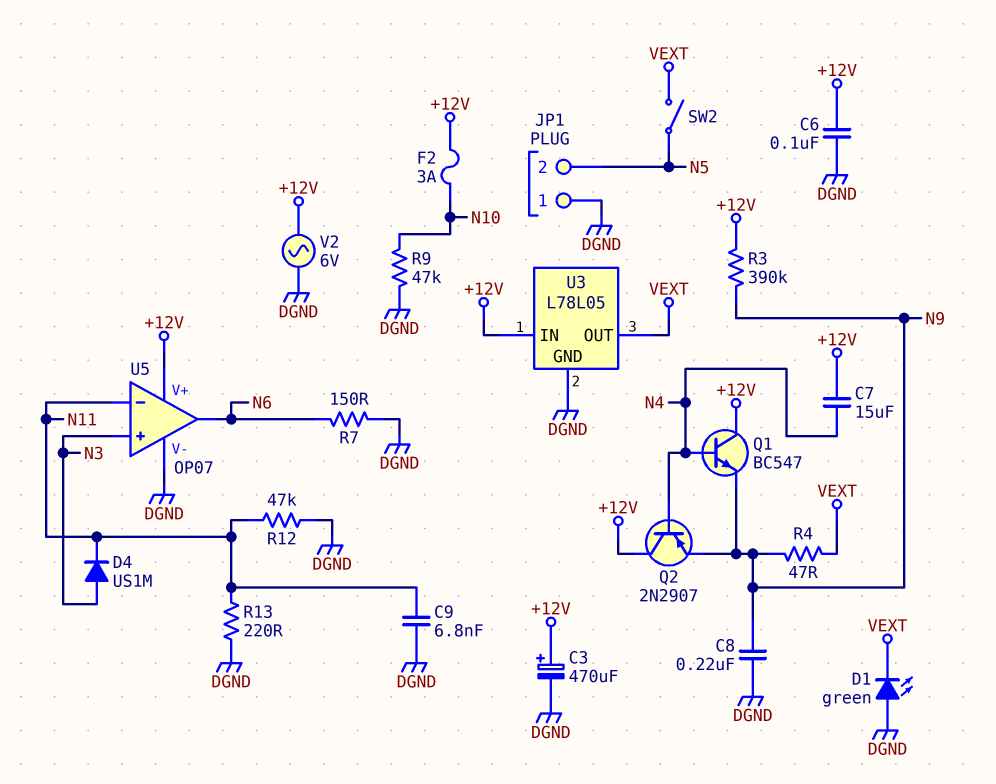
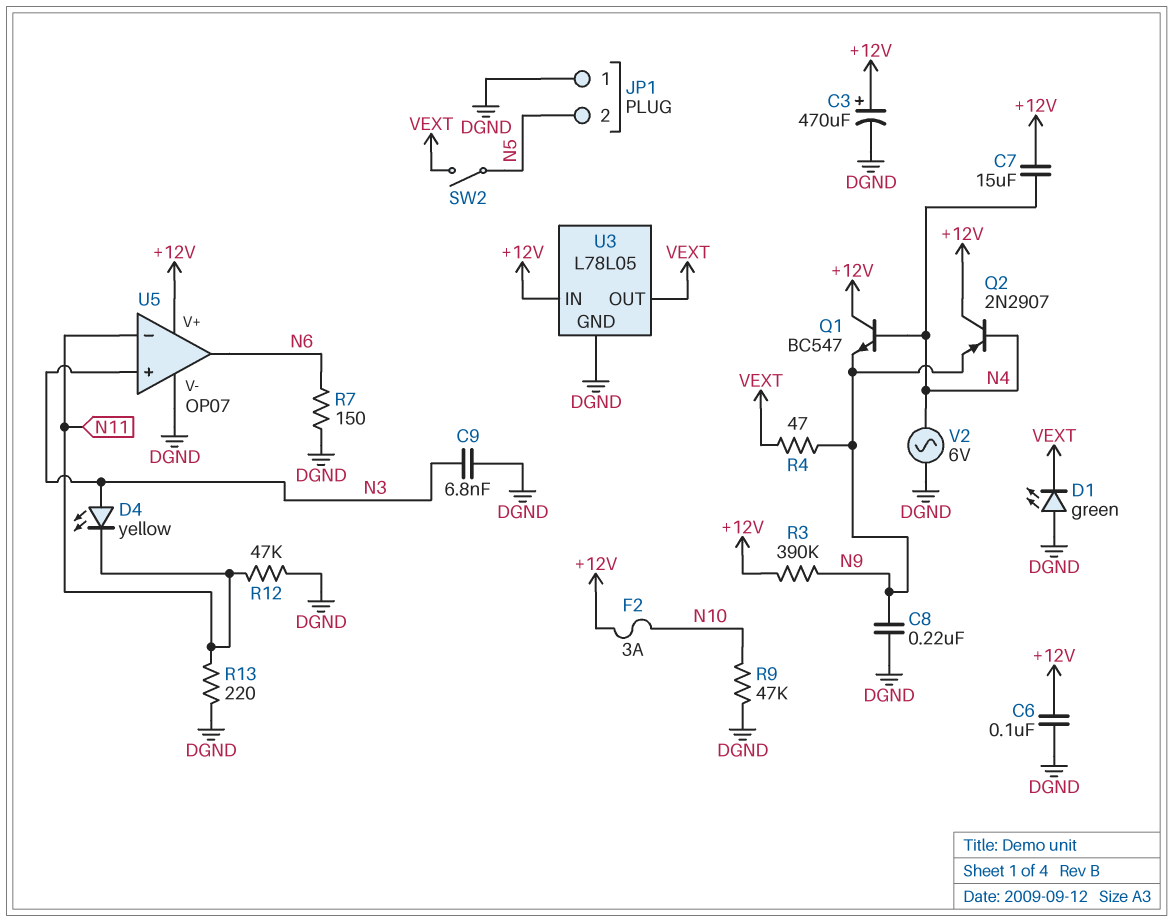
C9: 6.8nF (DGND, N11) -> 6.8nF (DGND, N3)
D4: diode US1M (A N3, K N11) -> LED yellow (A N3, K N11)
V2: AC 6V (+12V, DGND) -> AC 6V (DGND, N4)

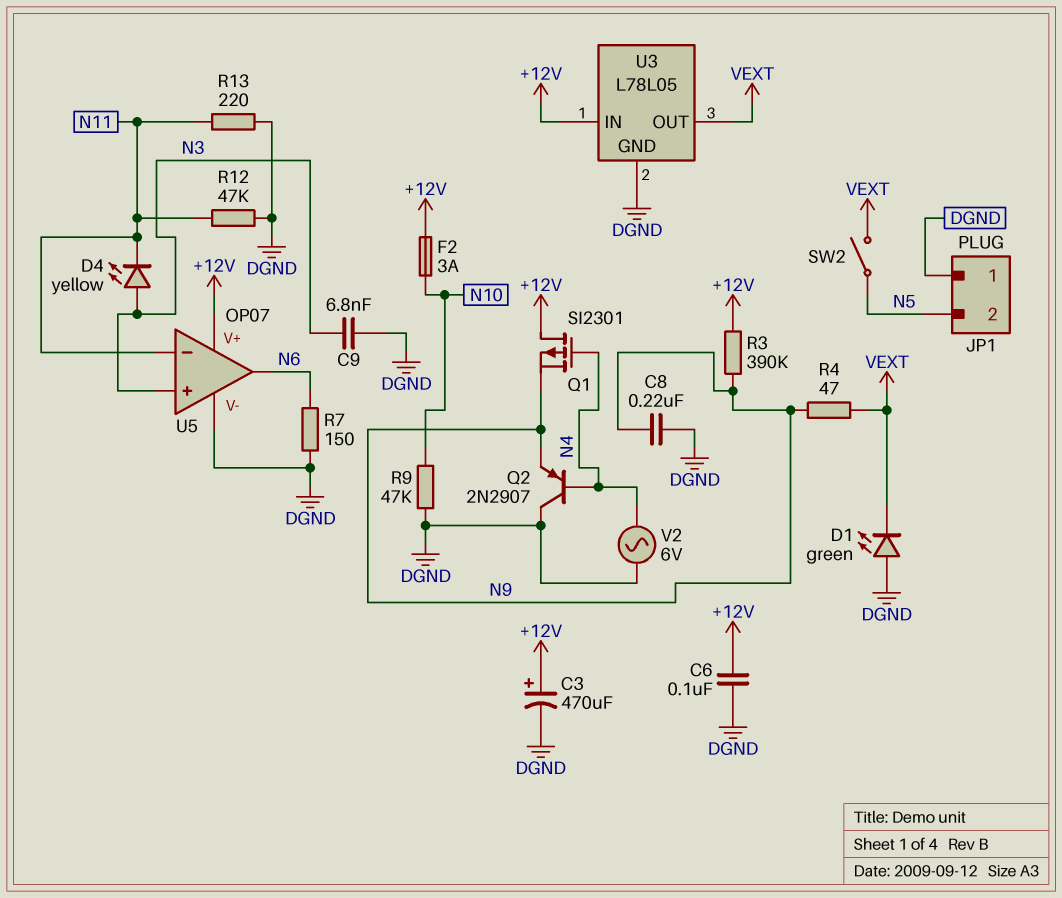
C7: 15uF (+12V, N4) -> none
Q1: NPN BC547 (B N4, C +12V, E N9) -> PMOS SI2301 (G N4, D +12V, S N9)
Q2: PNP 2N2907 (B N4, C +12V, E N9) -> PNP 2N2907 (B N4, C DGND, E N9)

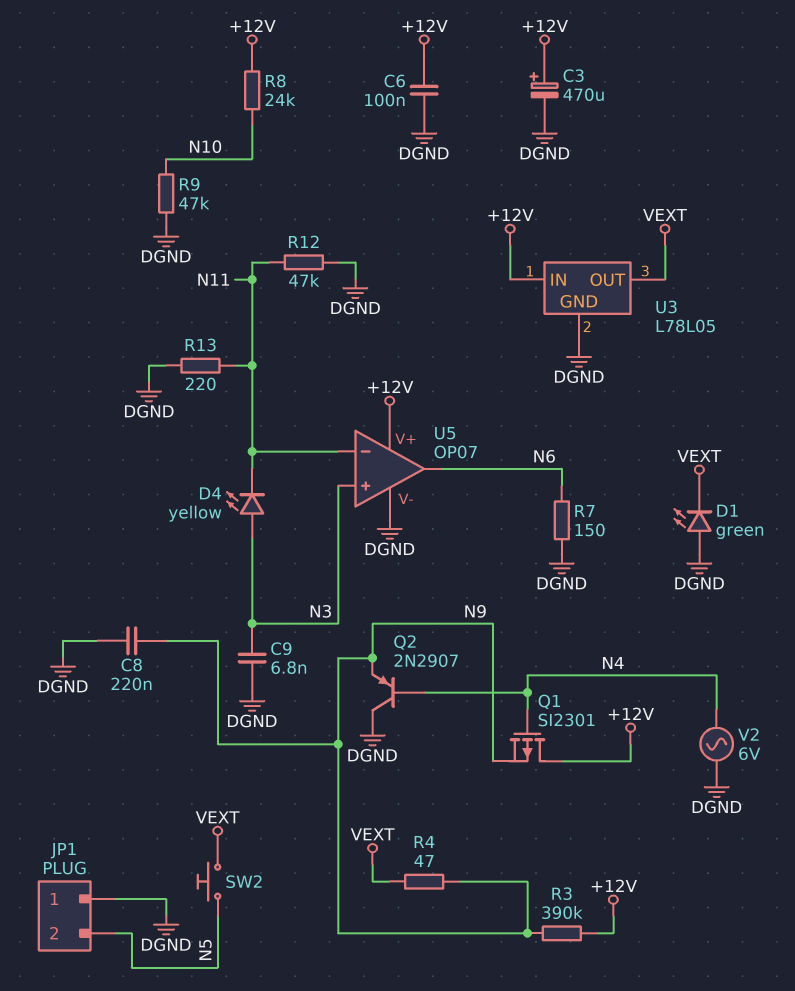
F2: 3A (+12V, N10) -> none
R8: none -> 24k (+12V, N10)
SW2: switch (N5, VEXT) -> button (N5, VEXT)

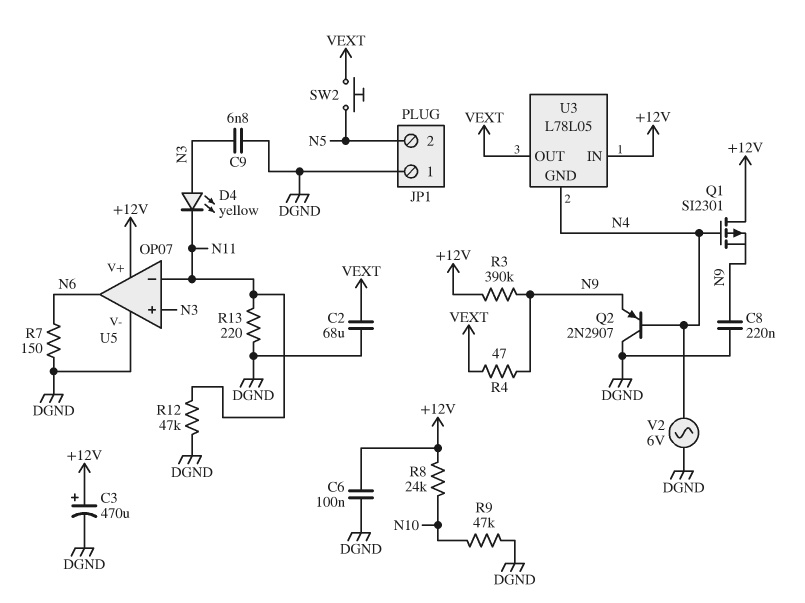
C2: none -> 68uF (DGND, VEXT)
D1: LED green (A DGND, K VEXT) -> none
U3 pin GND: DGND -> N4

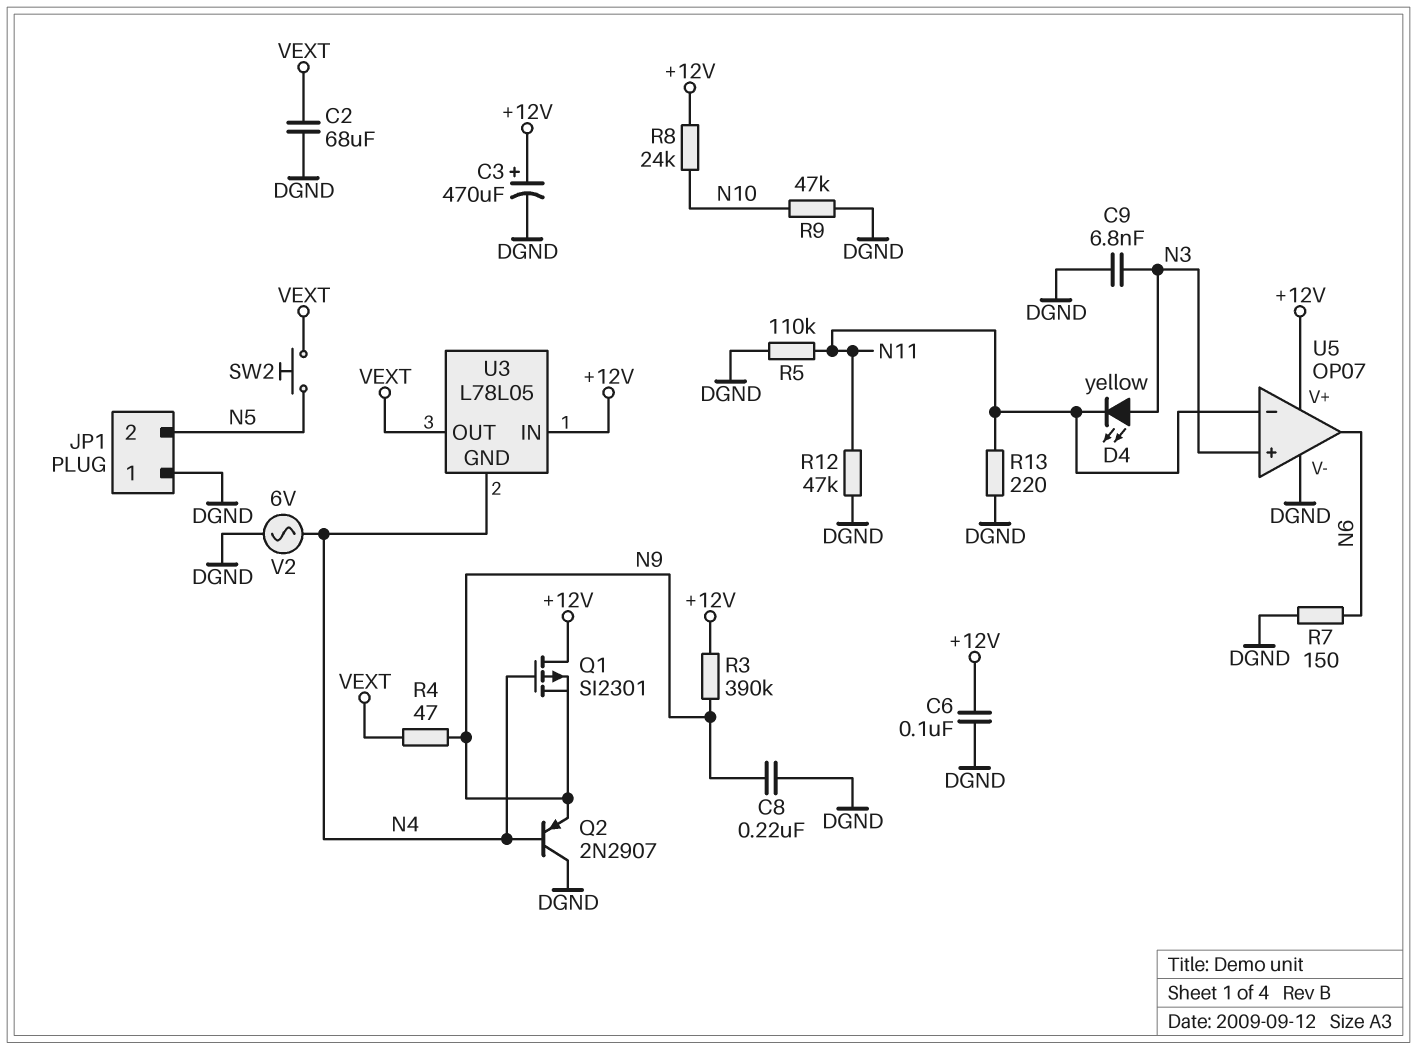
R5: none -> 110k (DGND, N11)

